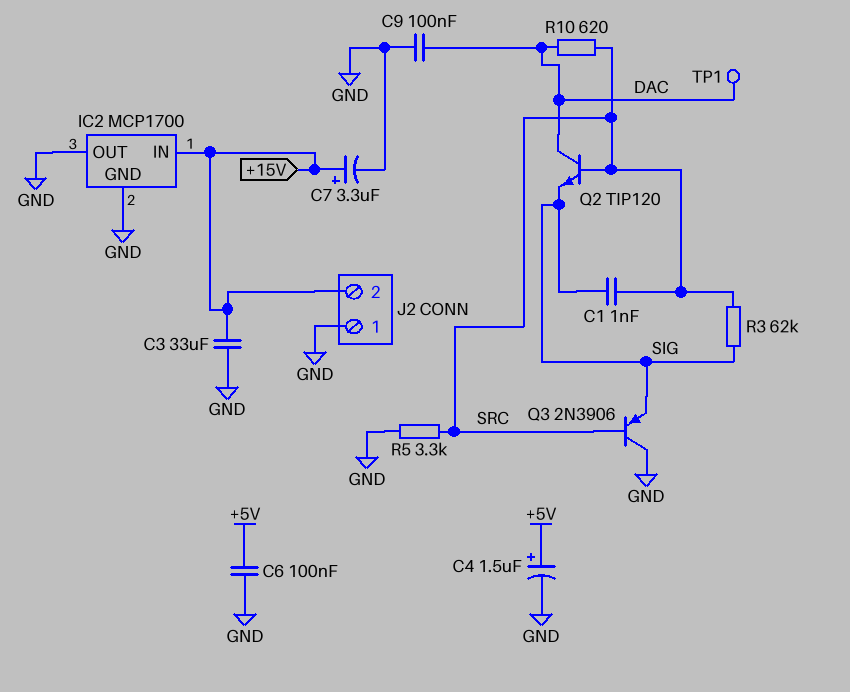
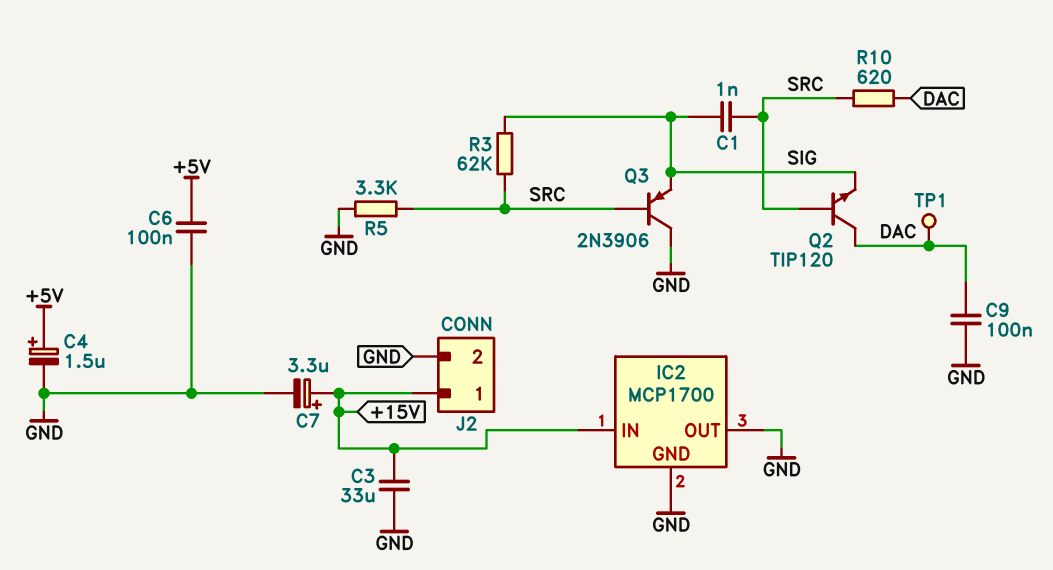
J2 pin 1: GND -> +15V
J2 pin 2: +15V -> GND

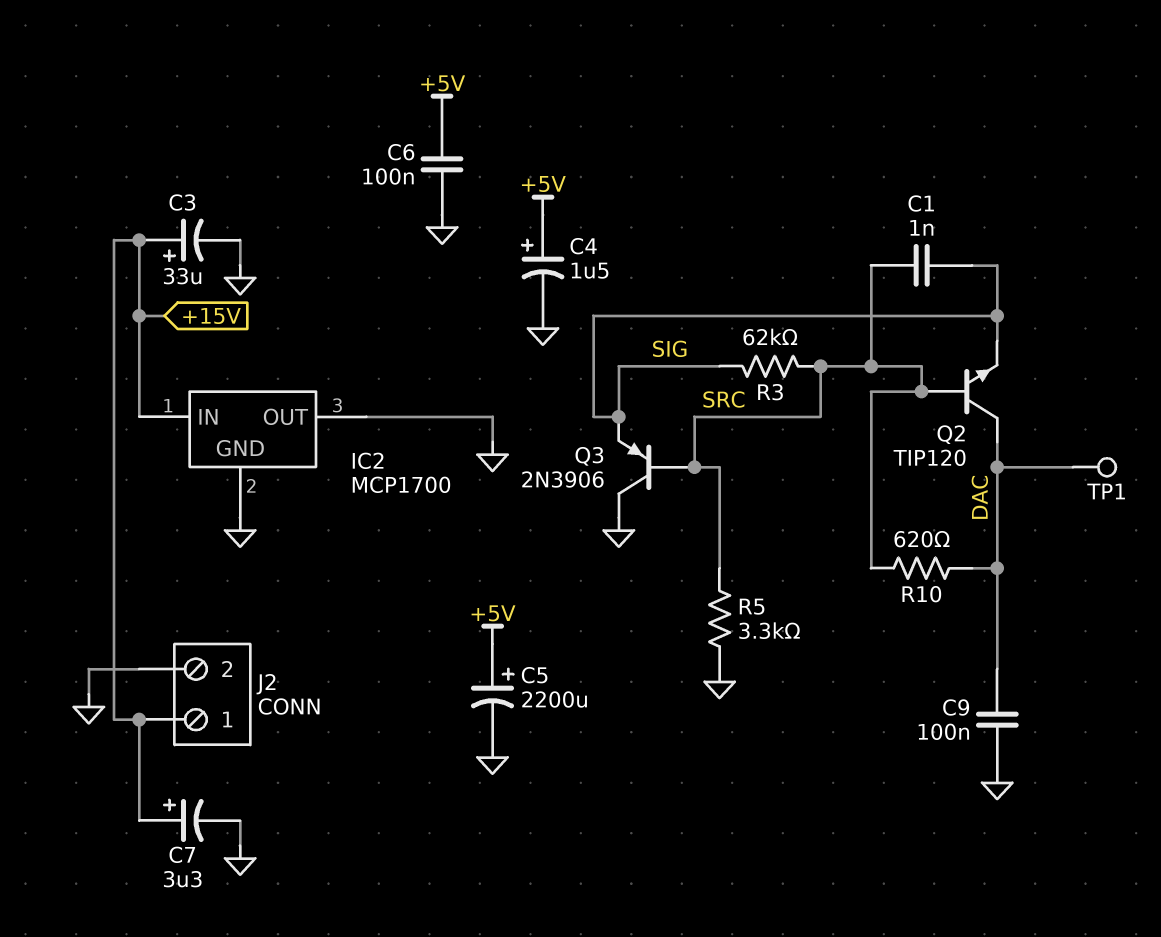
C3: 33uF (+15V, GND) -> 33uF (plus +15V, minus GND)
C5: none -> 2200uF (plus +5V, minus GND)

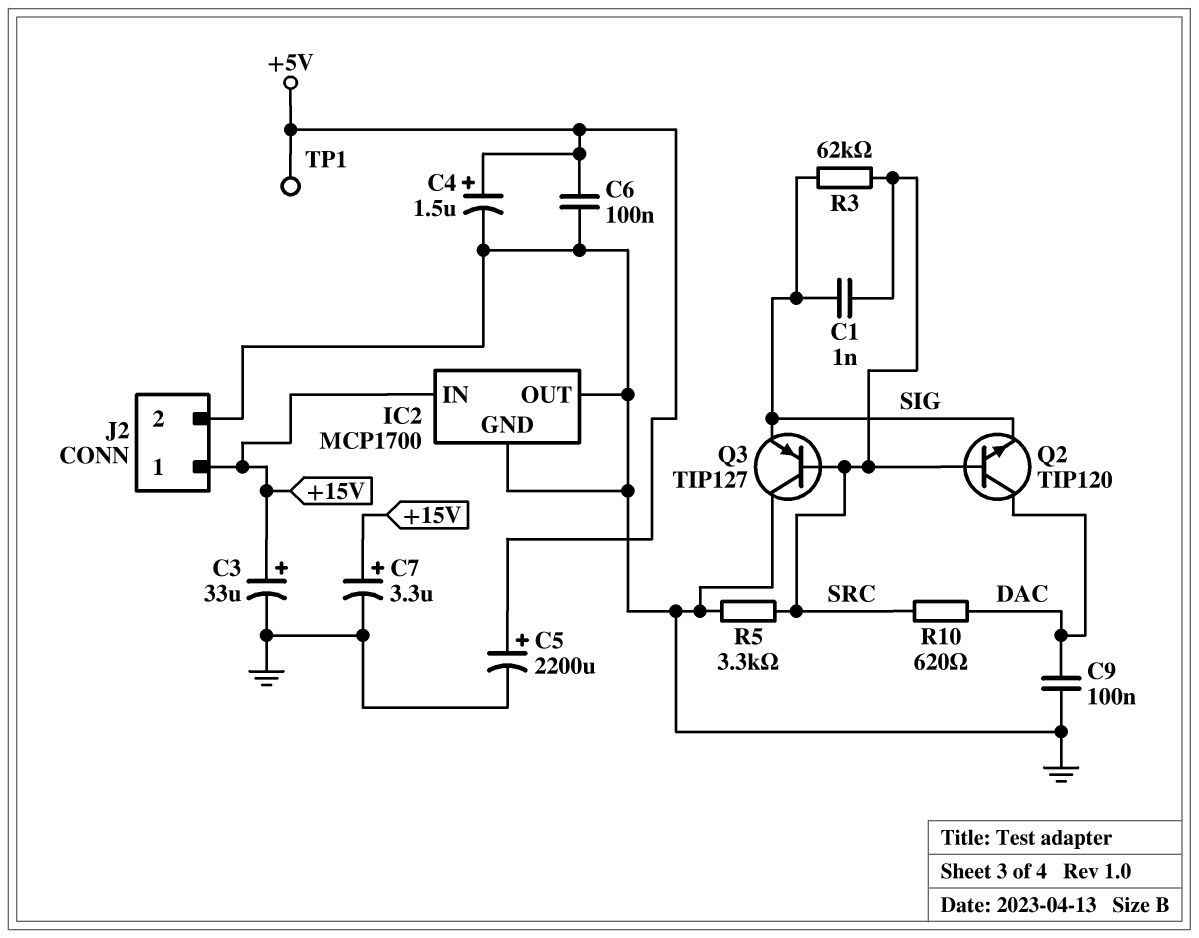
Q3: PNP 2N3906 (B SRC, C GND, E SIG) -> PNP TIP127 (B SRC, C GND, E SIG)
TP1: test point (DAC) -> test point (+5V)

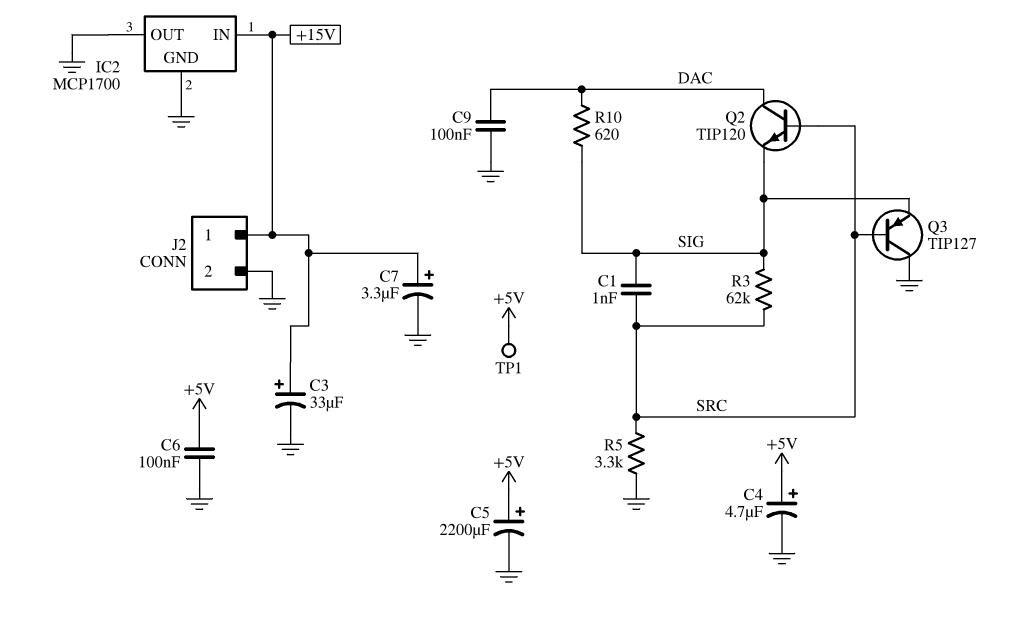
C4: 1.5uF (plus +5V, minus GND) -> 4.7uF (plus +5V, minus GND)
R10: 620 (DAC, SRC) -> 620 (DAC, SIG)

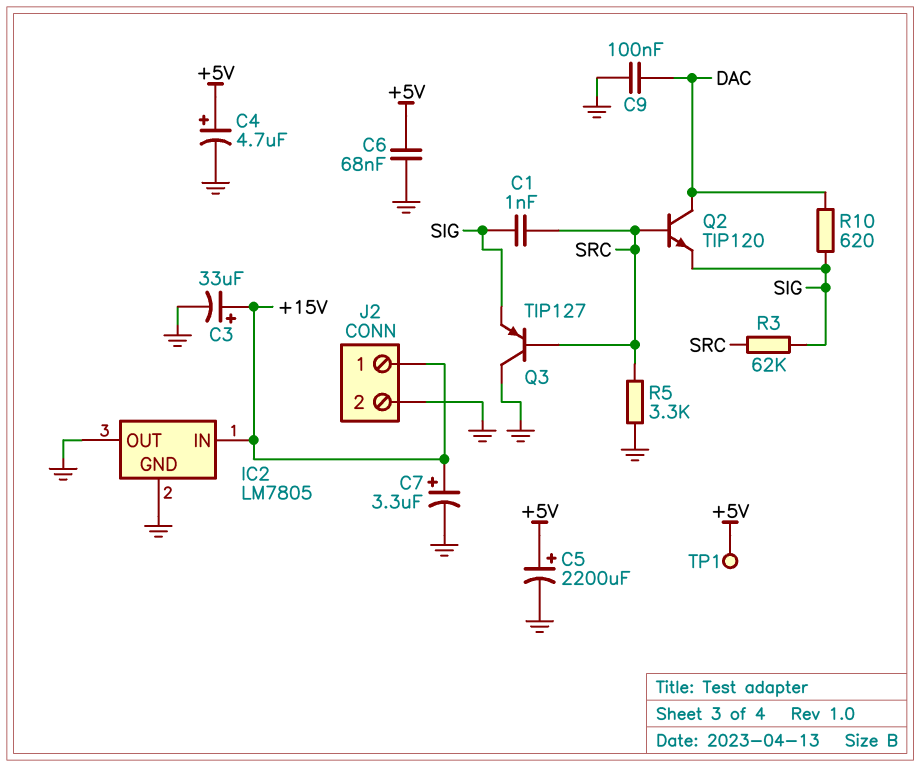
C6: 100nF (+5V, GND) -> 68nF (+5V, GND)
IC2: MCP1700 -> LM7805

